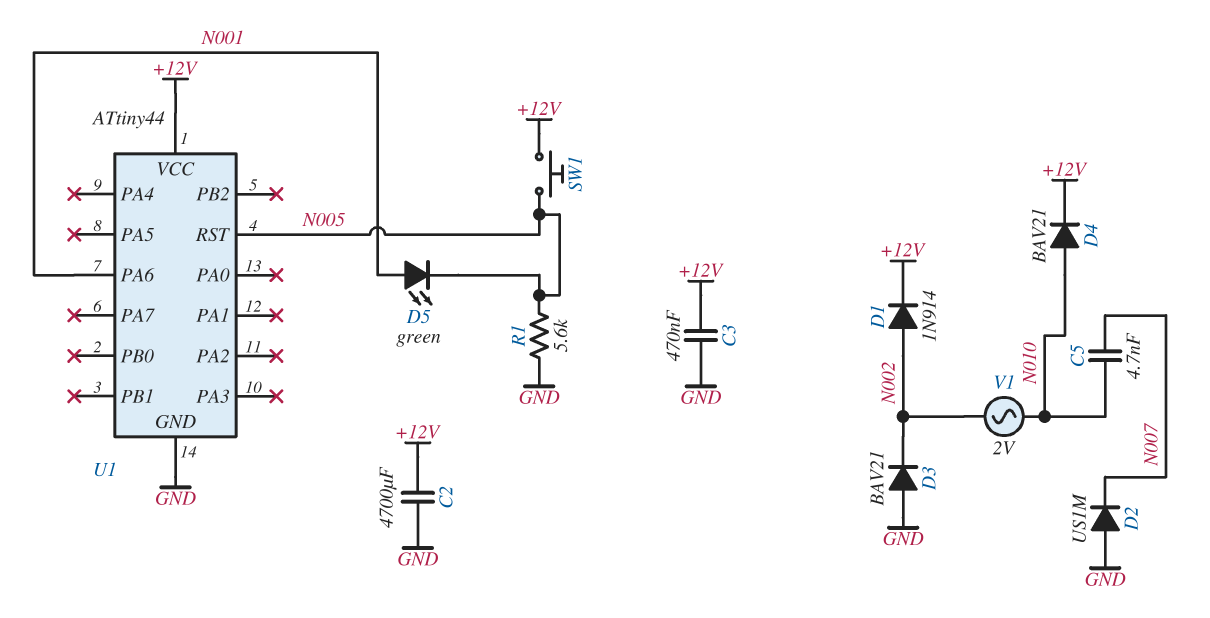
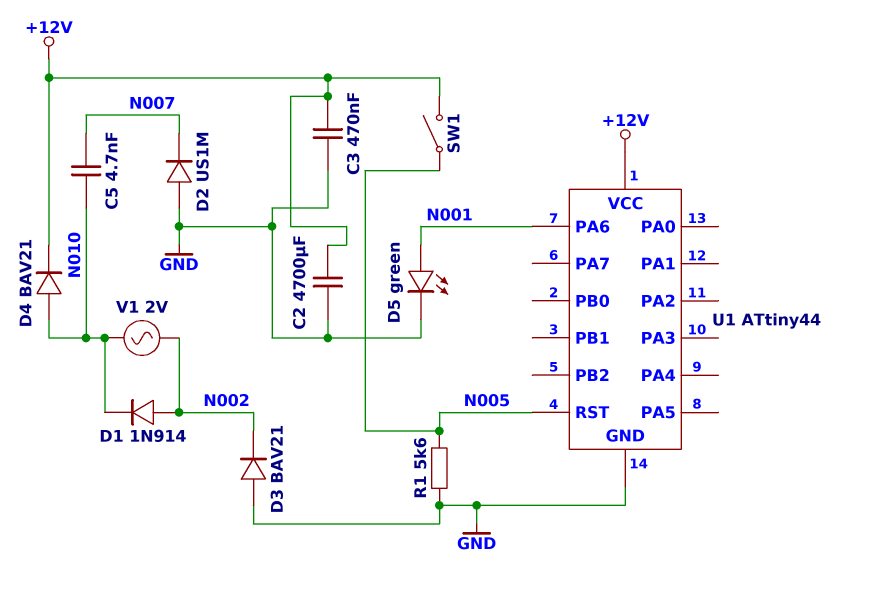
D1: diode 1N914 (A N002, K +12V) -> diode 1N914 (A N002, K N010)
D5: LED green (A N001, K N005) -> LED green (A N001, K GND)
SW1: button (+12V, N005) -> switch (+12V, N005)

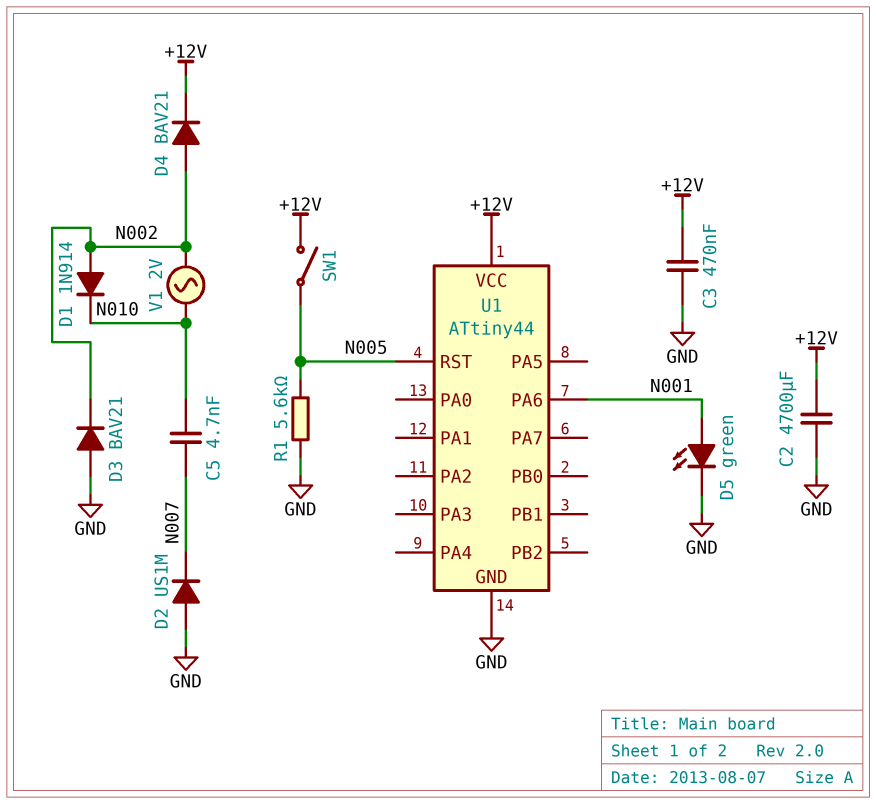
D4: diode BAV21 (A N010, K +12V) -> diode BAV21 (A N002, K +12V)

